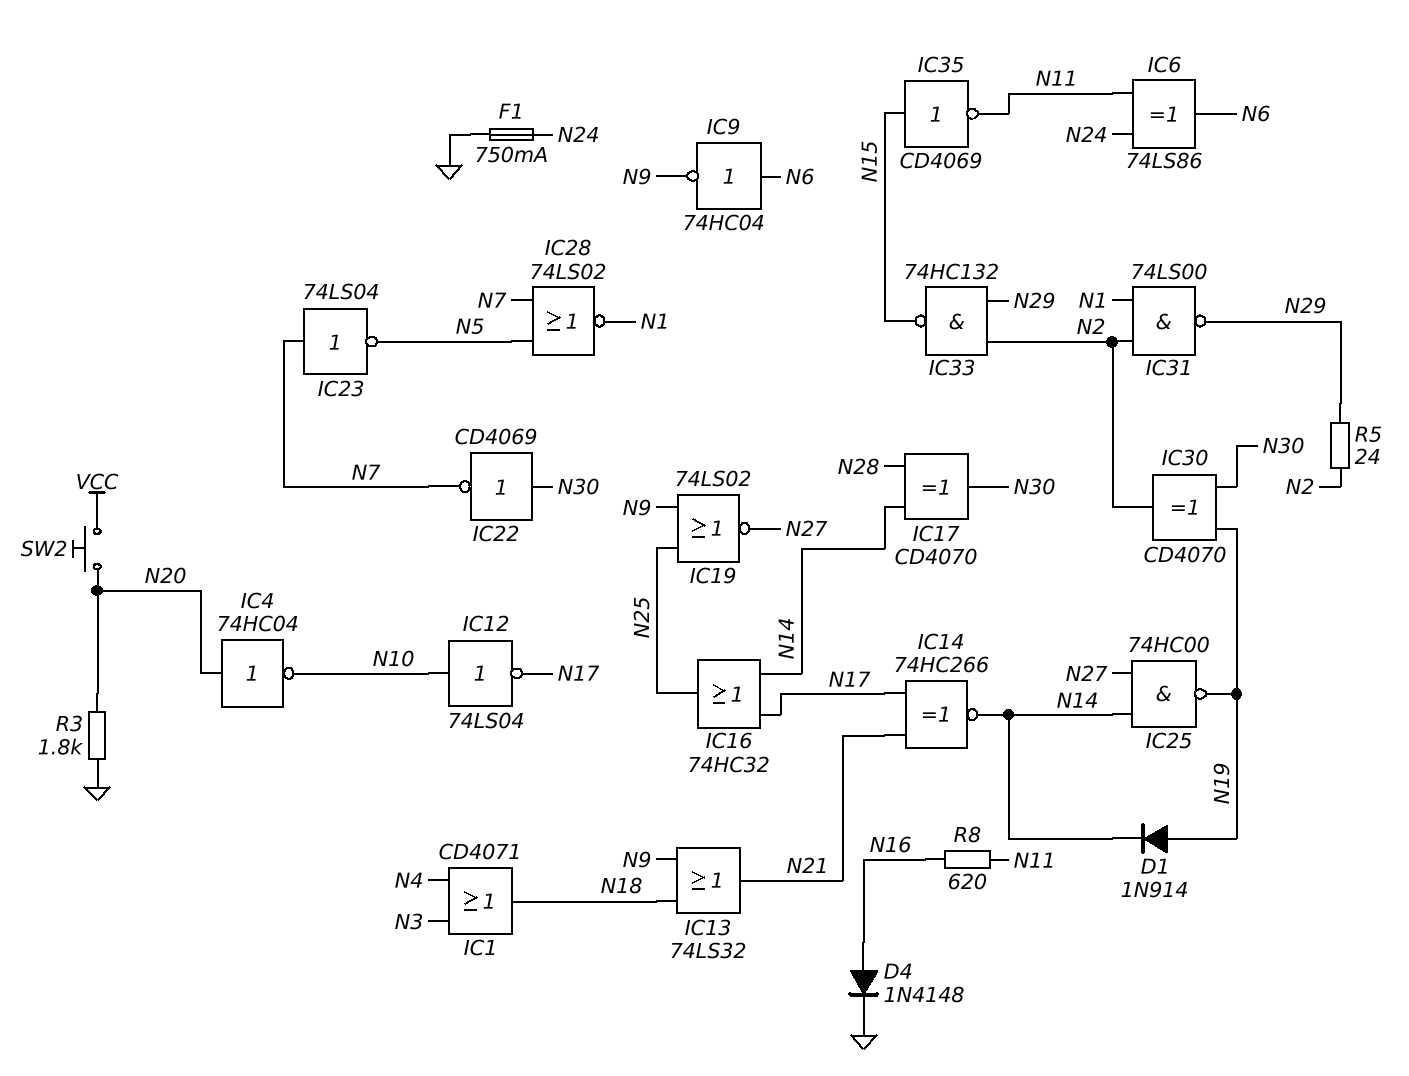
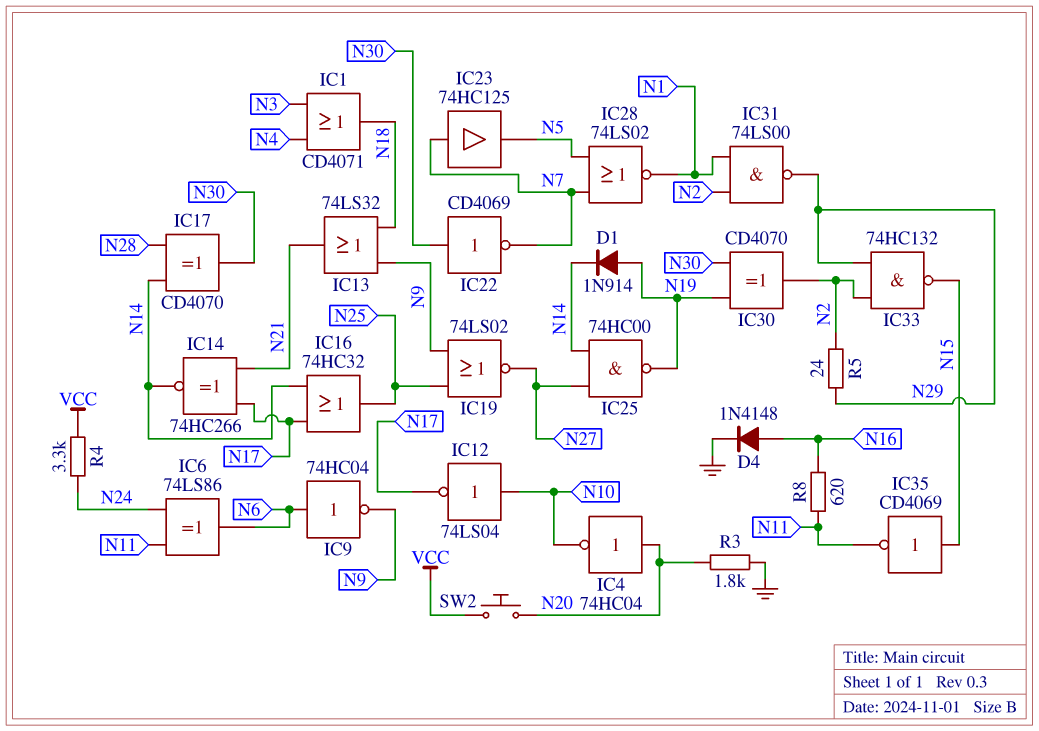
F1: 750mA (GND, N24) -> none
IC23: NOT 74LS04 (in N7, out N5) -> buffer 74HC125 (in N7, out N5)
R4: none -> 3.3k (N24, VCC)

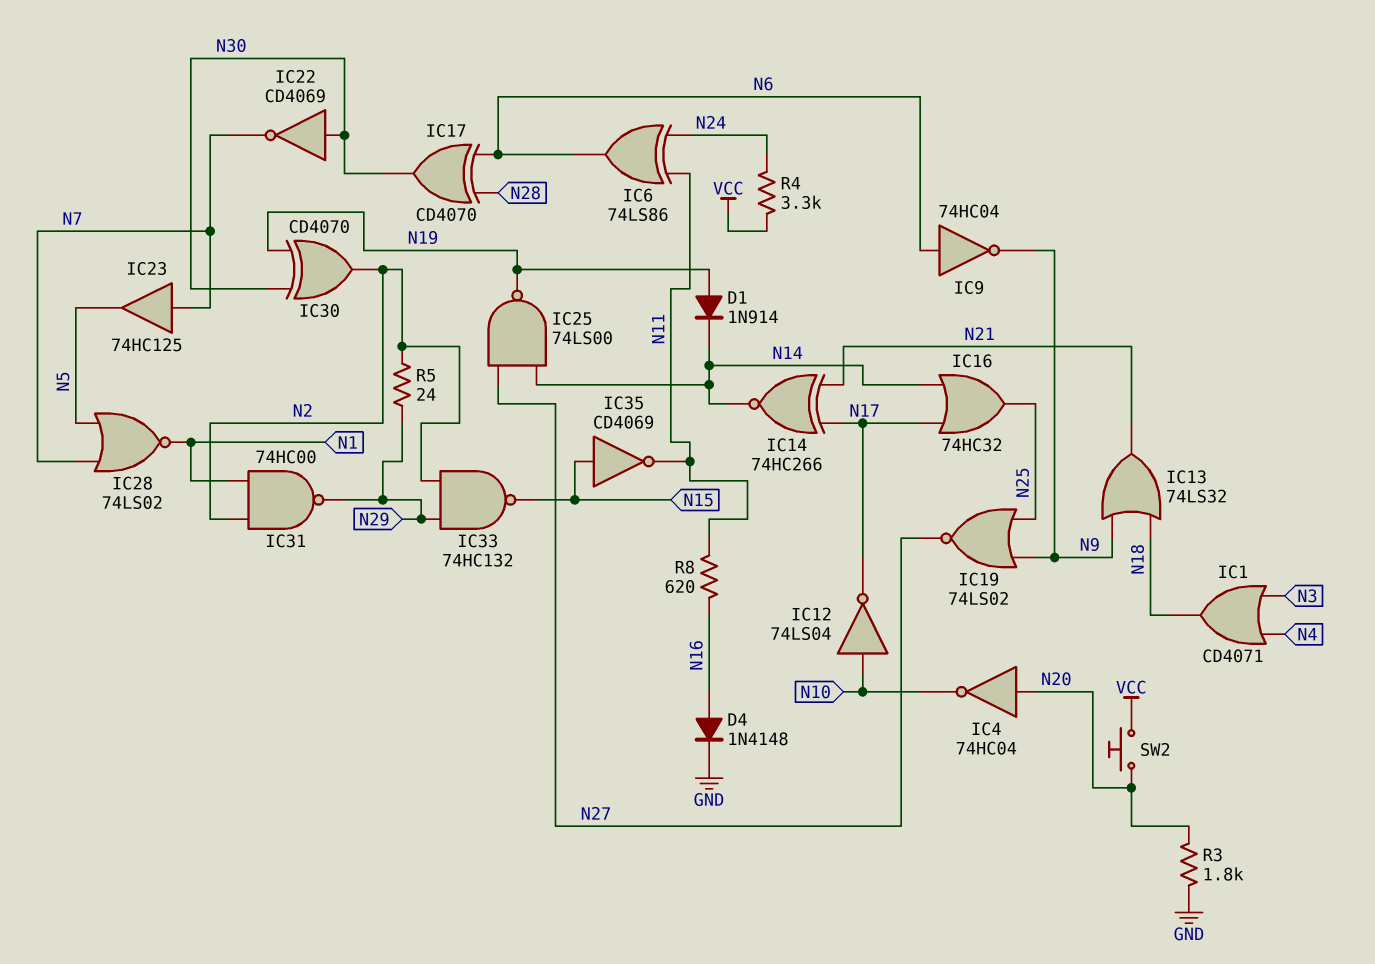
IC17: XOR CD4070 (in N14, in N28, out N30) -> XOR CD4070 (in N6, in N28, out N30)
IC25: NAND 74HC00 (in N14, in N27, out N19) -> NAND 74LS00 (in N14, in N27, out N19)
IC31: NAND 74LS00 (in N1, in N2, out N29) -> NAND 74HC00 (in N1, in N2, out N29)

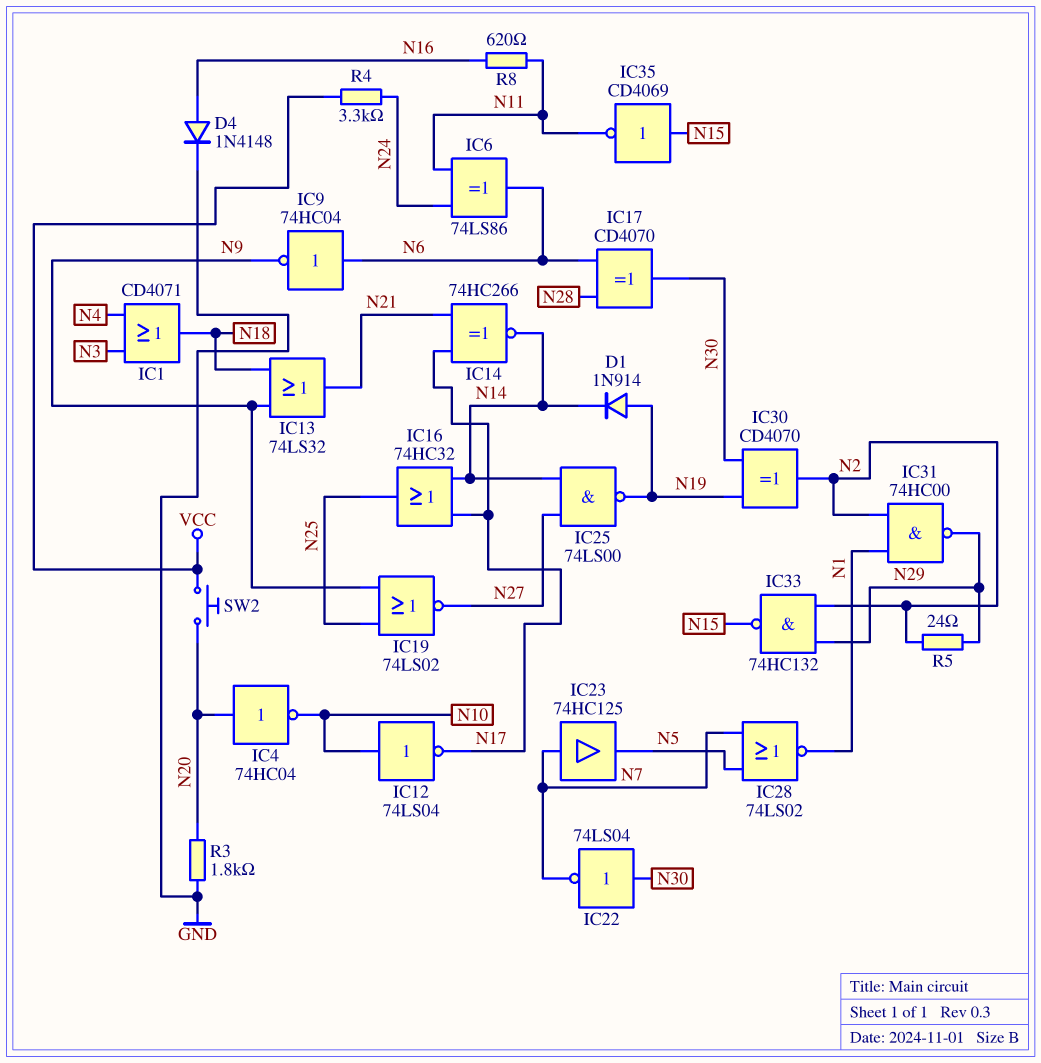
IC22: NOT CD4069 (in N30, out N7) -> NOT 74LS04 (in N30, out N7)

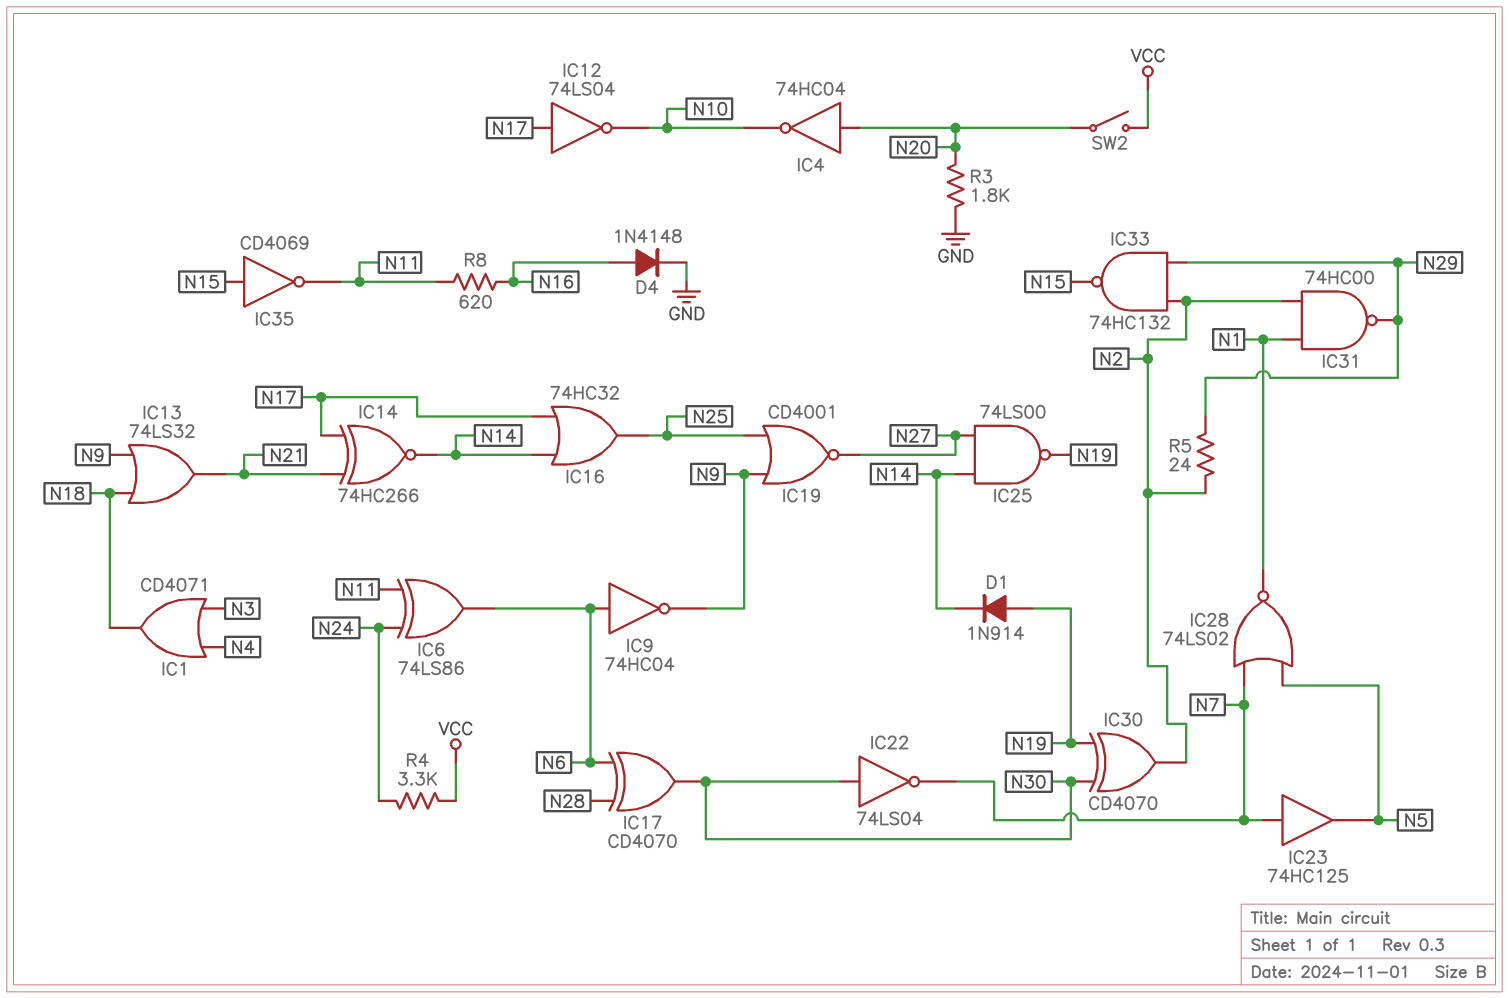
IC12: NOT 74LS04 (in N10, out N17) -> NOT 74LS04 (in N17, out N10)
IC19: NOR 74LS02 (in N9, in N25, out N27) -> NOR CD4001 (in N9, in N25, out N27)
SW2: button (N20, VCC) -> switch (N20, VCC)

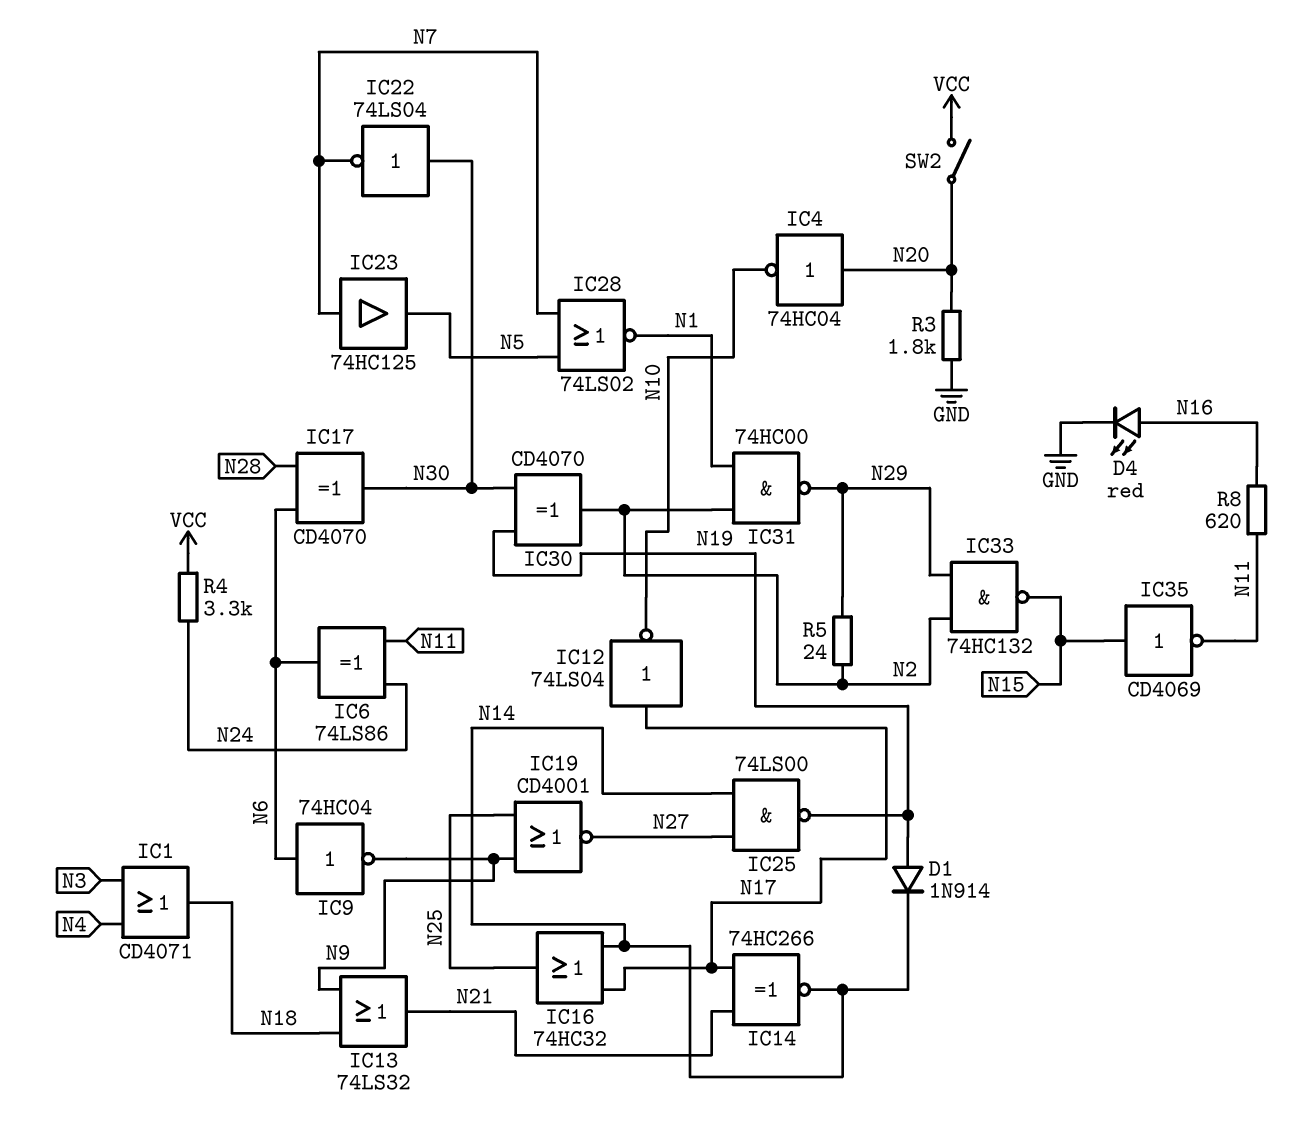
D4: diode 1N4148 (A N16, K GND) -> LED red (A N16, K GND)

